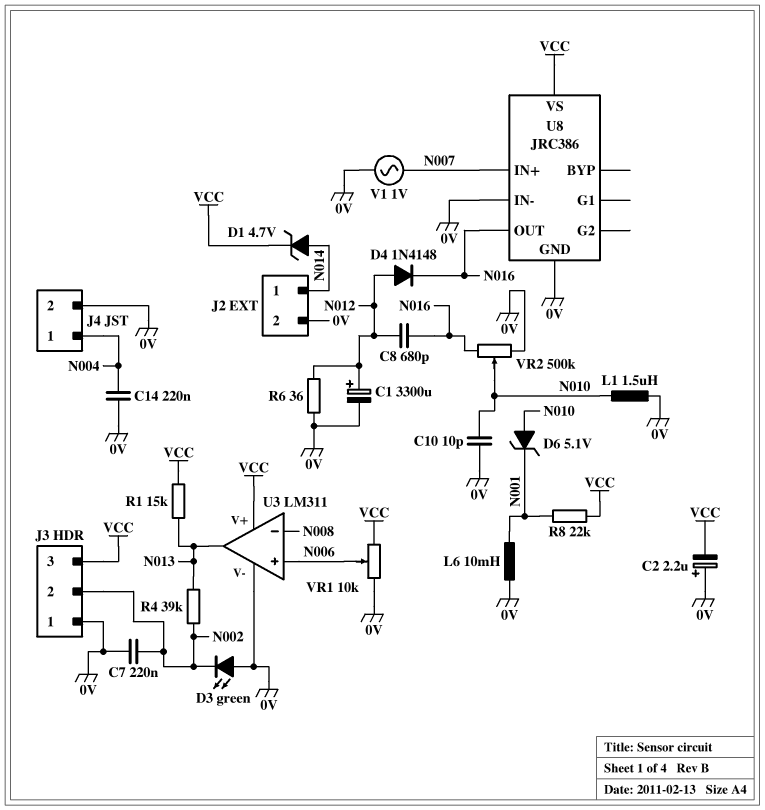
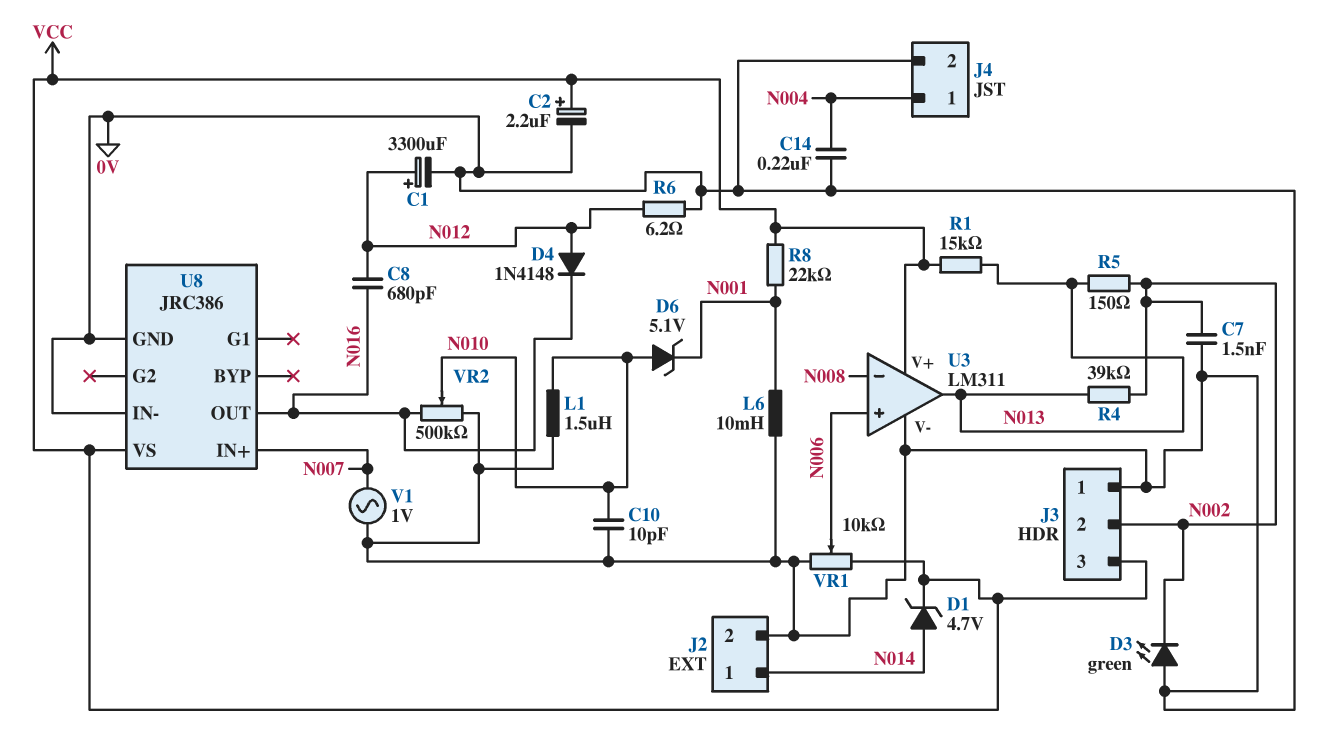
C2: 2.2uF (plus 0V, minus VCC) -> 2.2uF (plus VCC, minus 0V)
C7: 220nF (0V, N002) -> 1.5nF (0V, N002)
R5: none -> 150 (N002, N013)
R6: 36 (0V, N012) -> 6.2 (0V, N012)

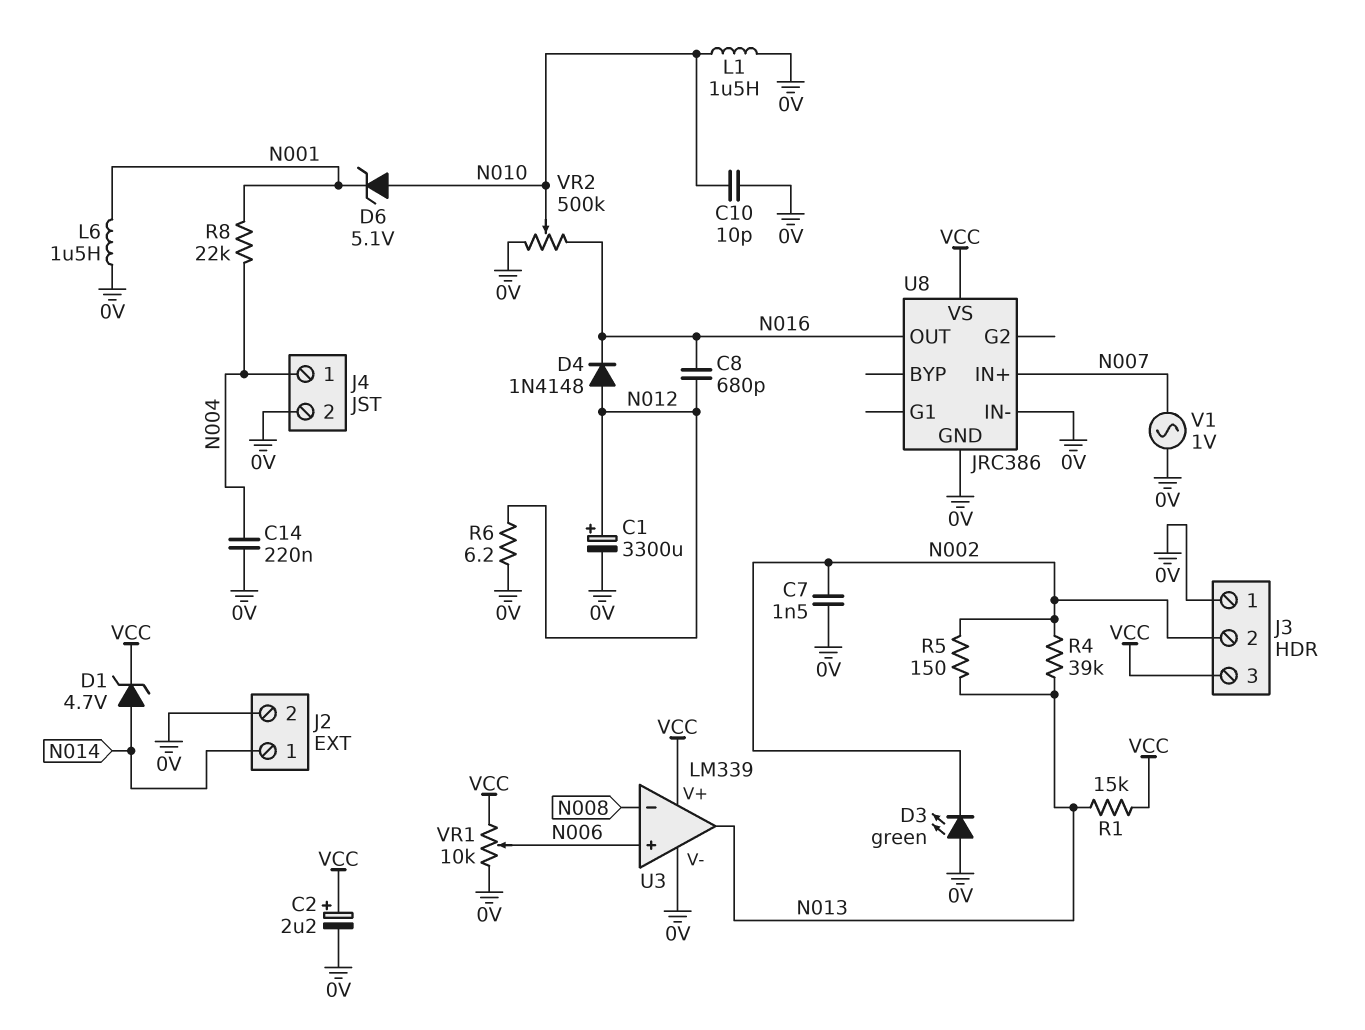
L6: 10mH (0V, N001) -> 1.5uH (0V, N001)
R8: 22k (N001, VCC) -> 22k (N001, N004)
U3: LM311 -> LM339

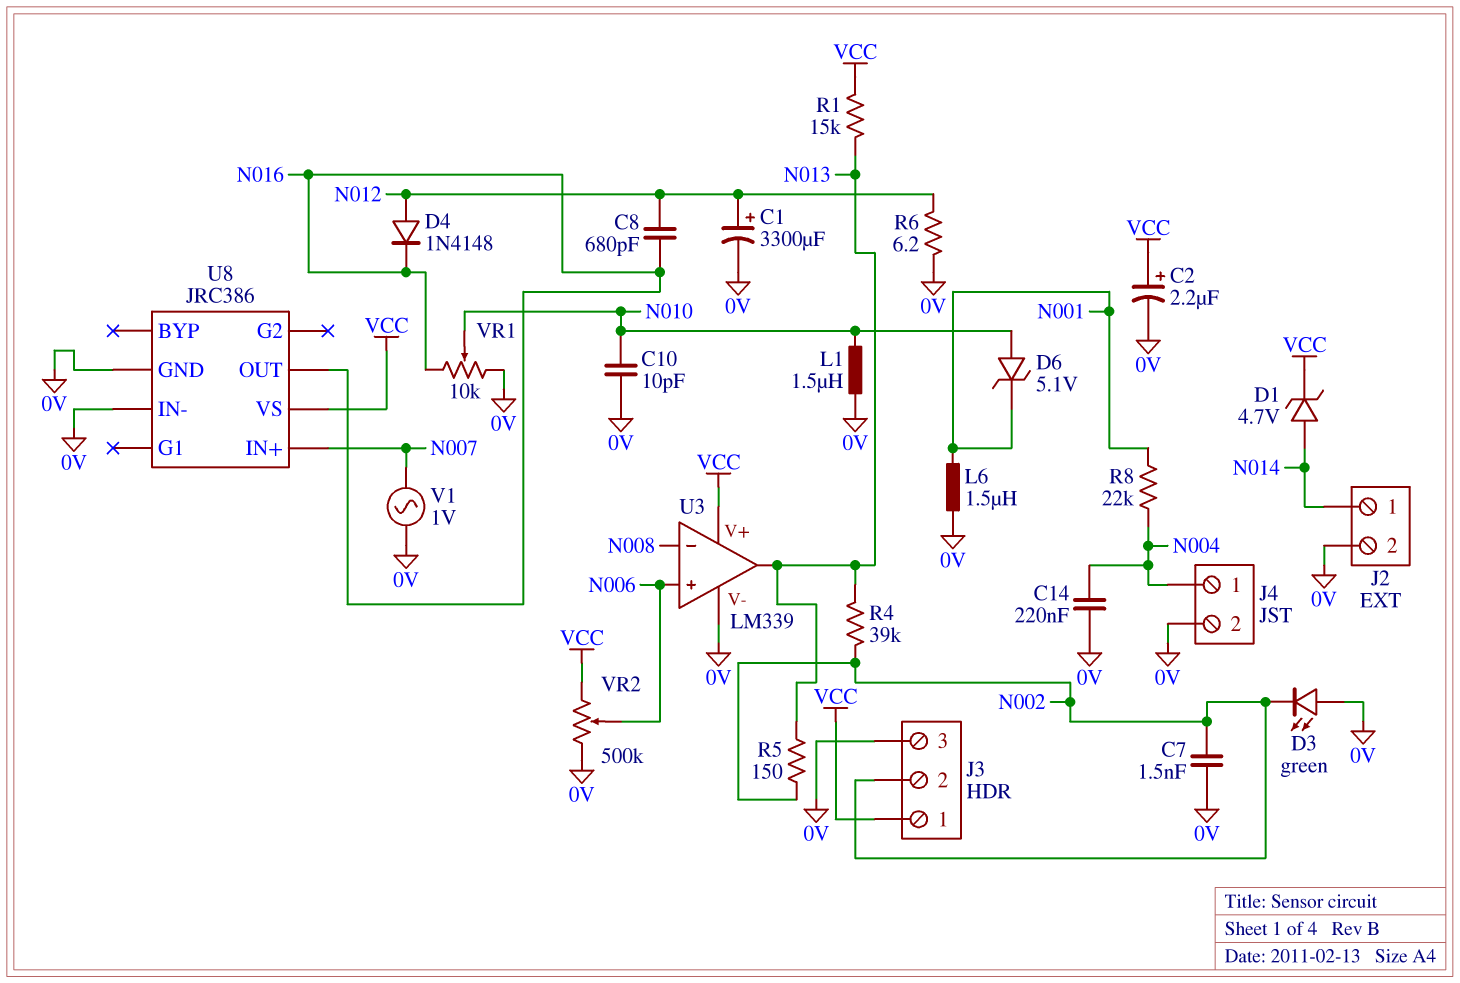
J3 pin 1: 0V -> VCC
J3 pin 3: VCC -> 0V
VR1: 10k (0V, VCC, wiper N006) -> 10k (0V, N016, wiper N010)
VR2: 500k (0V, N016, wiper N010) -> 500k (0V, VCC, wiper N006)

